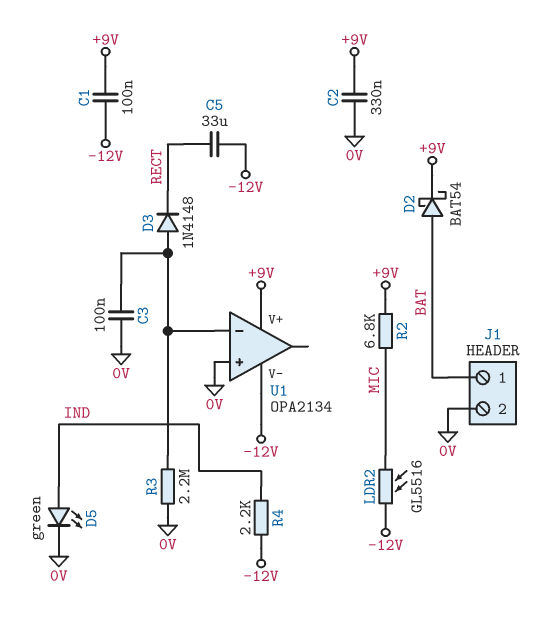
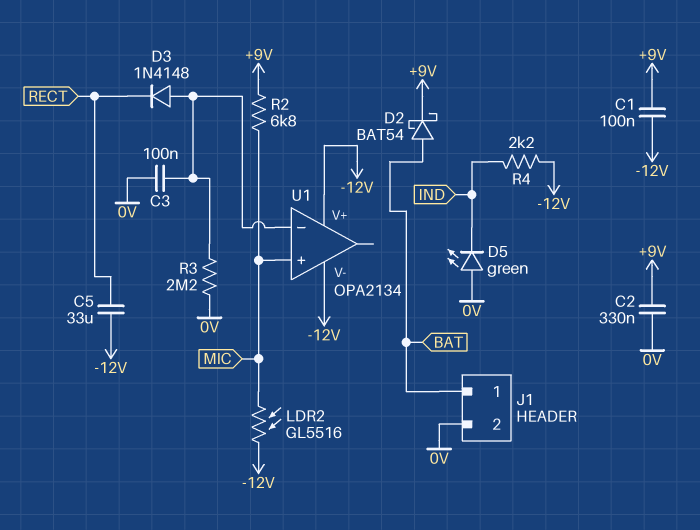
D5: LED green (A IND, K 0V) -> LED green (A 0V, K IND)
U1 pin V+: +9V -> -12V
U1 pin in+: 0V -> MIC

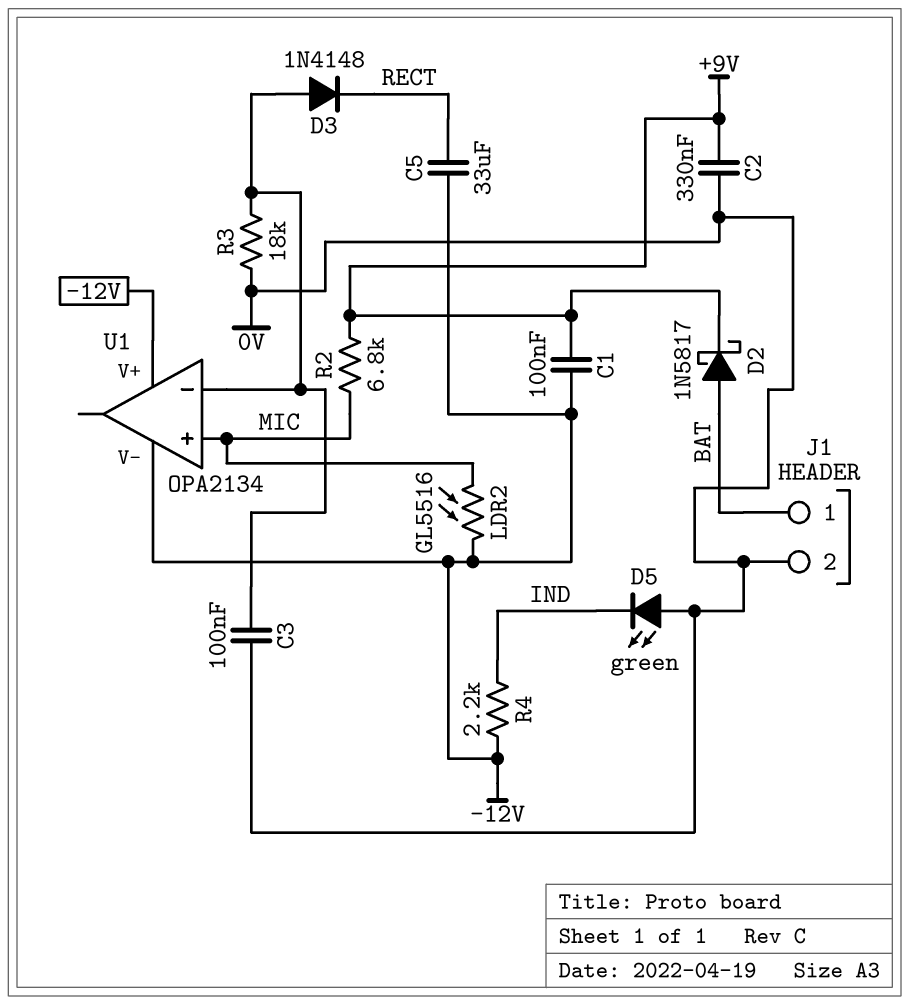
D2: schottky BAT54 (A BAT, K +9V) -> schottky 1N5817 (A BAT, K +9V)
R3: 2.2M (0V, U1/in-) -> 18k (0V, U1/in-)

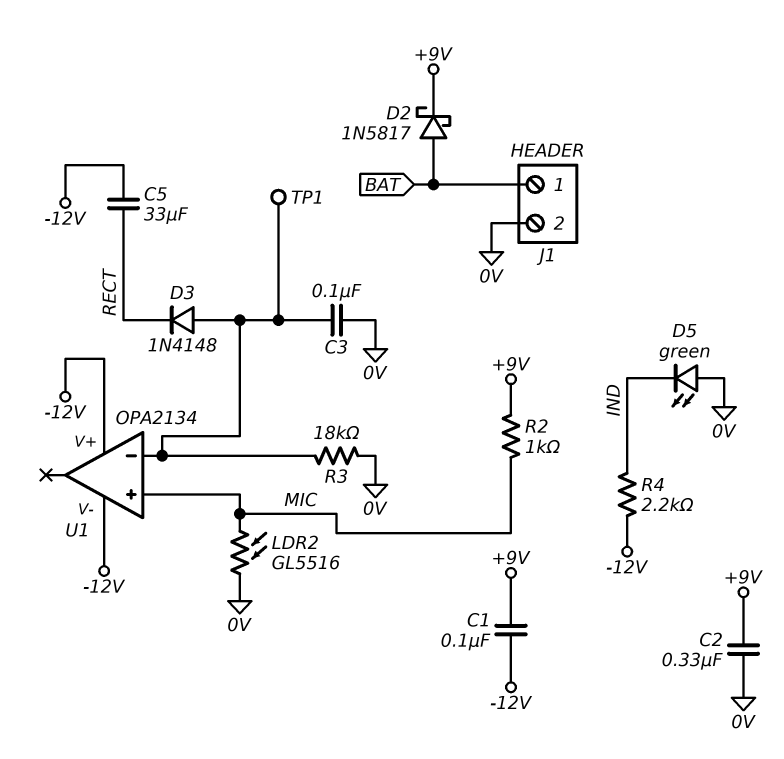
LDR2: GL5516 (-12V, MIC) -> GL5516 (0V, MIC)
R2: 6.8k (+9V, MIC) -> 1k (+9V, MIC)
TP1: none -> test point (U1/in-)

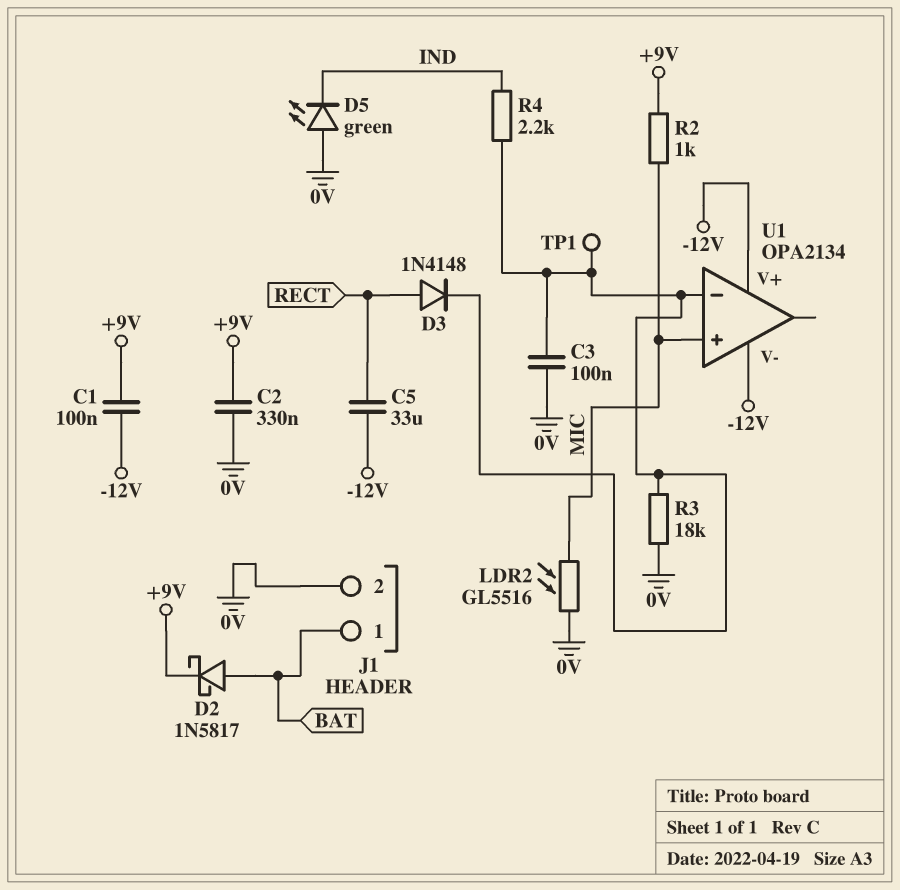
D3: diode 1N4148 (A U1/in-, K RECT) -> diode 1N4148 (A RECT, K U1/in-)
R4: 2.2k (-12V, IND) -> 2.2k (IND, U1/in-)

